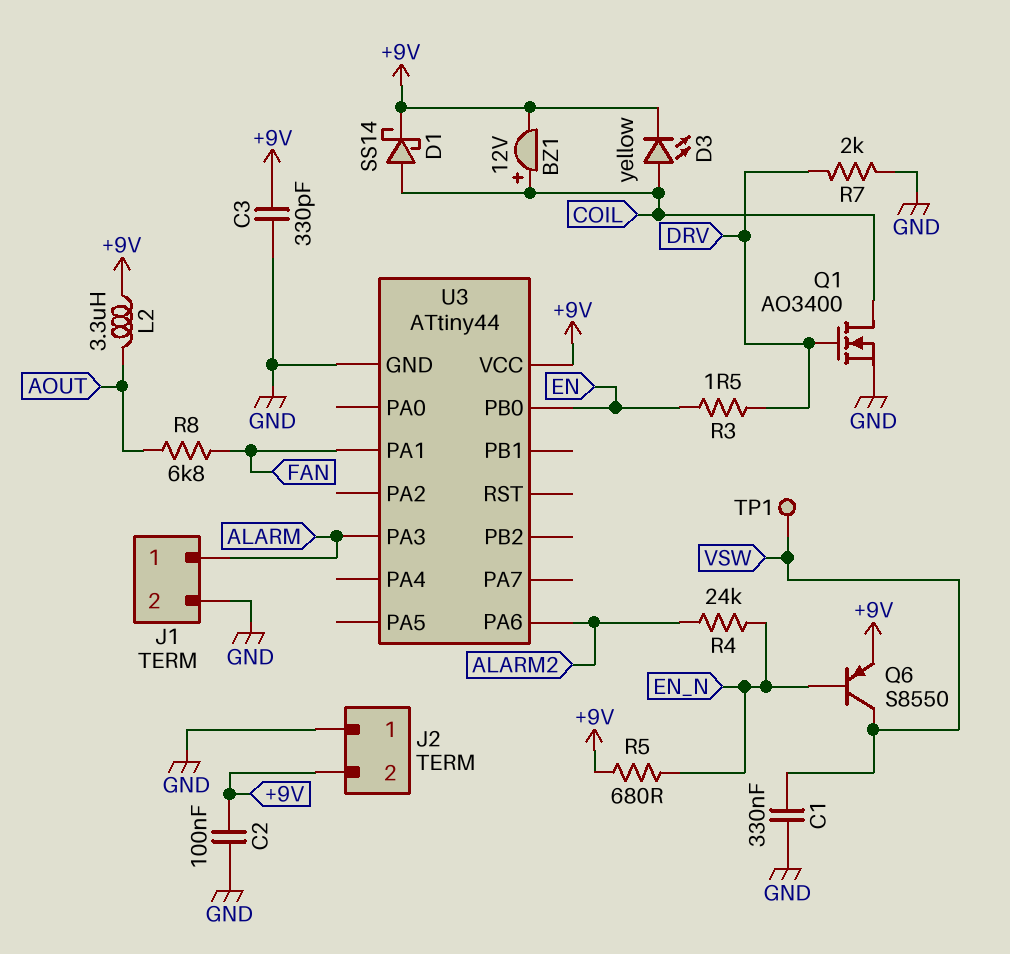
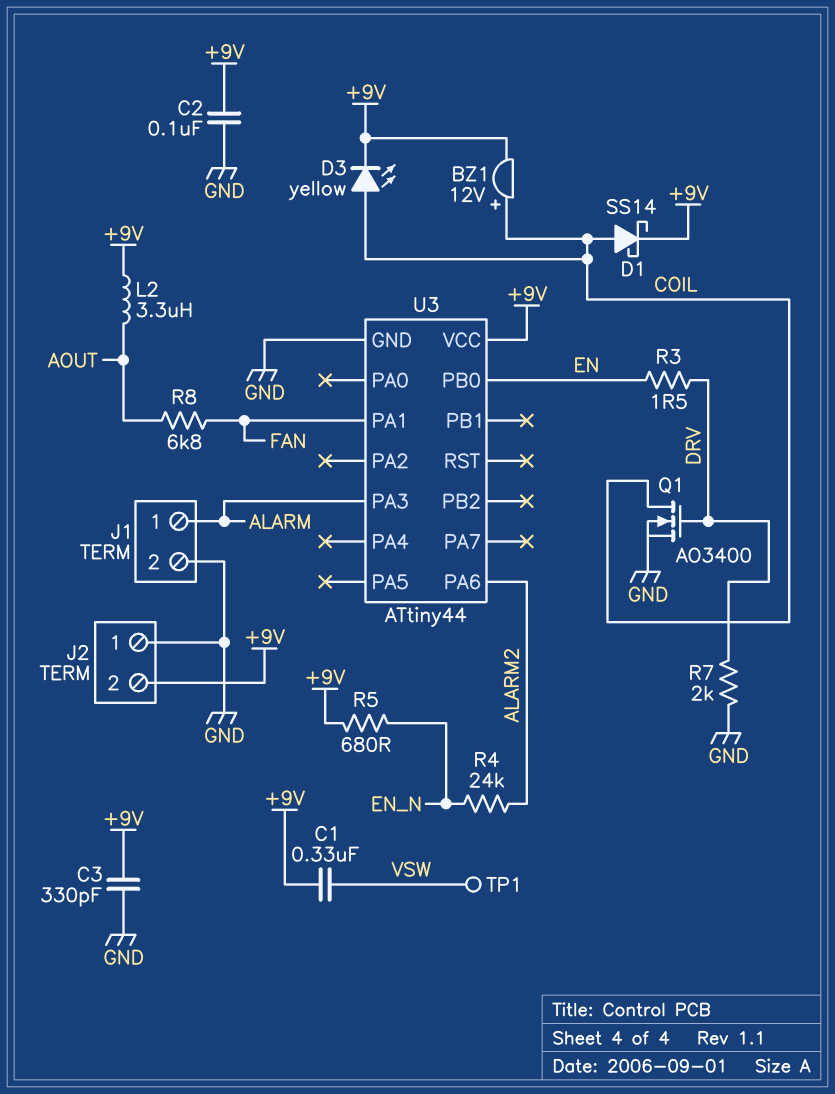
C1: 330nF (GND, VSW) -> 330nF (+9V, VSW)
Q6: PNP S8550 (B EN_N, C VSW, E +9V) -> none

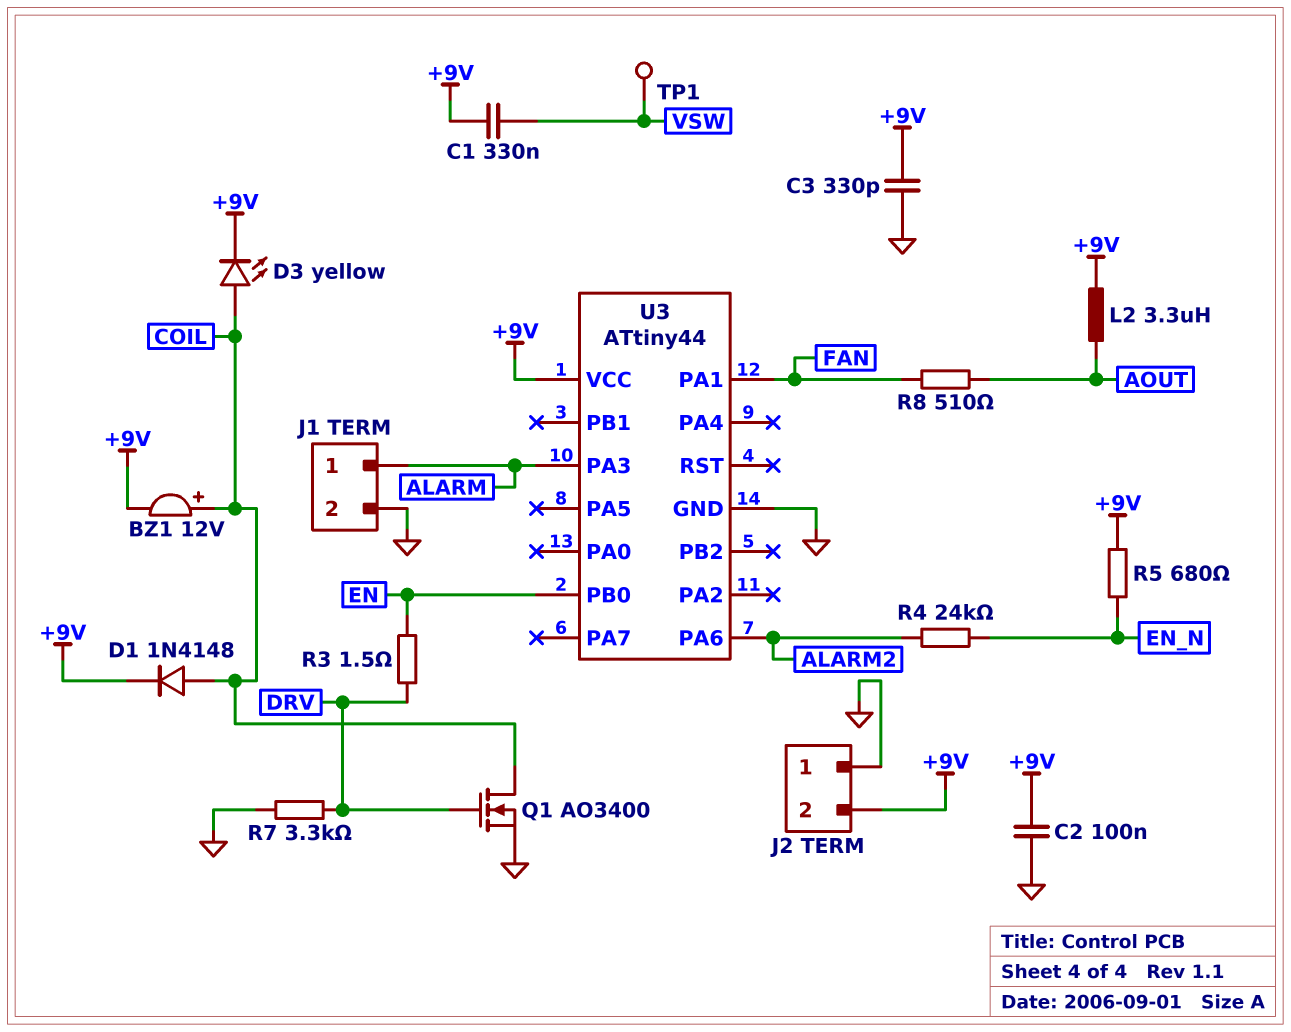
D1: schottky SS14 (A COIL, K +9V) -> diode 1N4148 (A COIL, K +9V)
R7: 2k (DRV, GND) -> 3.3k (DRV, GND)
R8: 6.8k (AOUT, FAN) -> 510 (AOUT, FAN)

